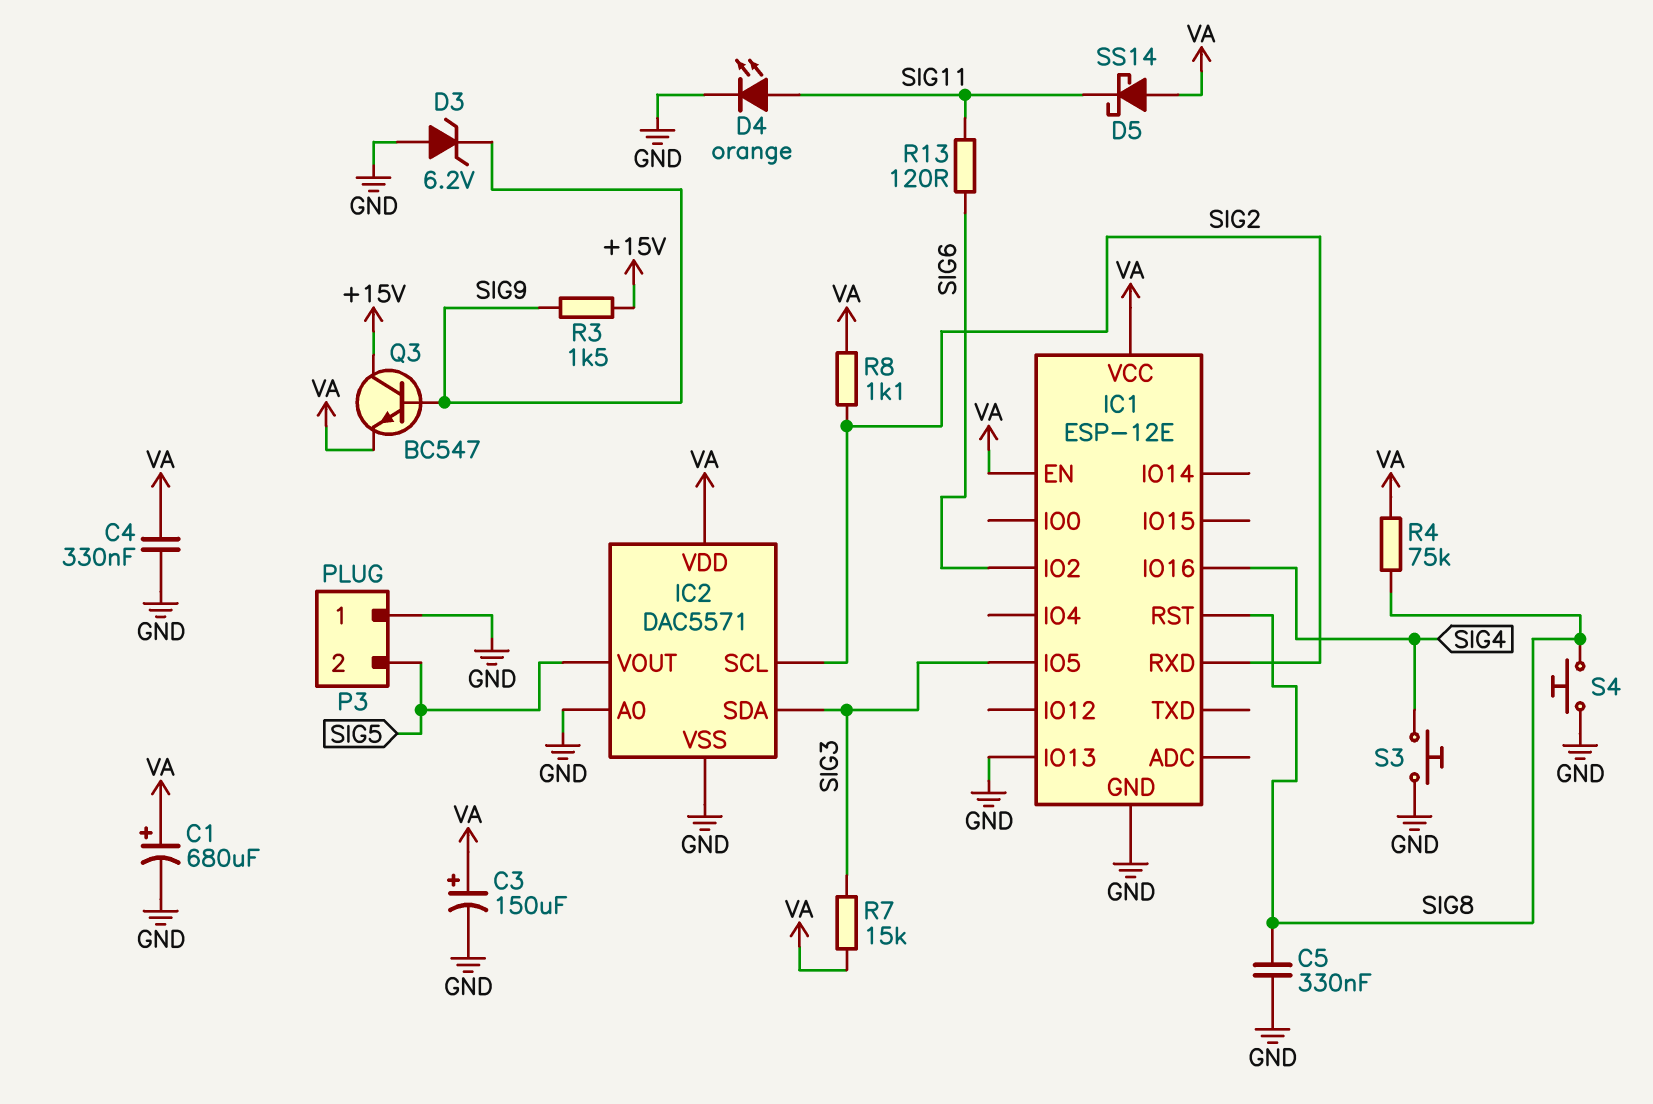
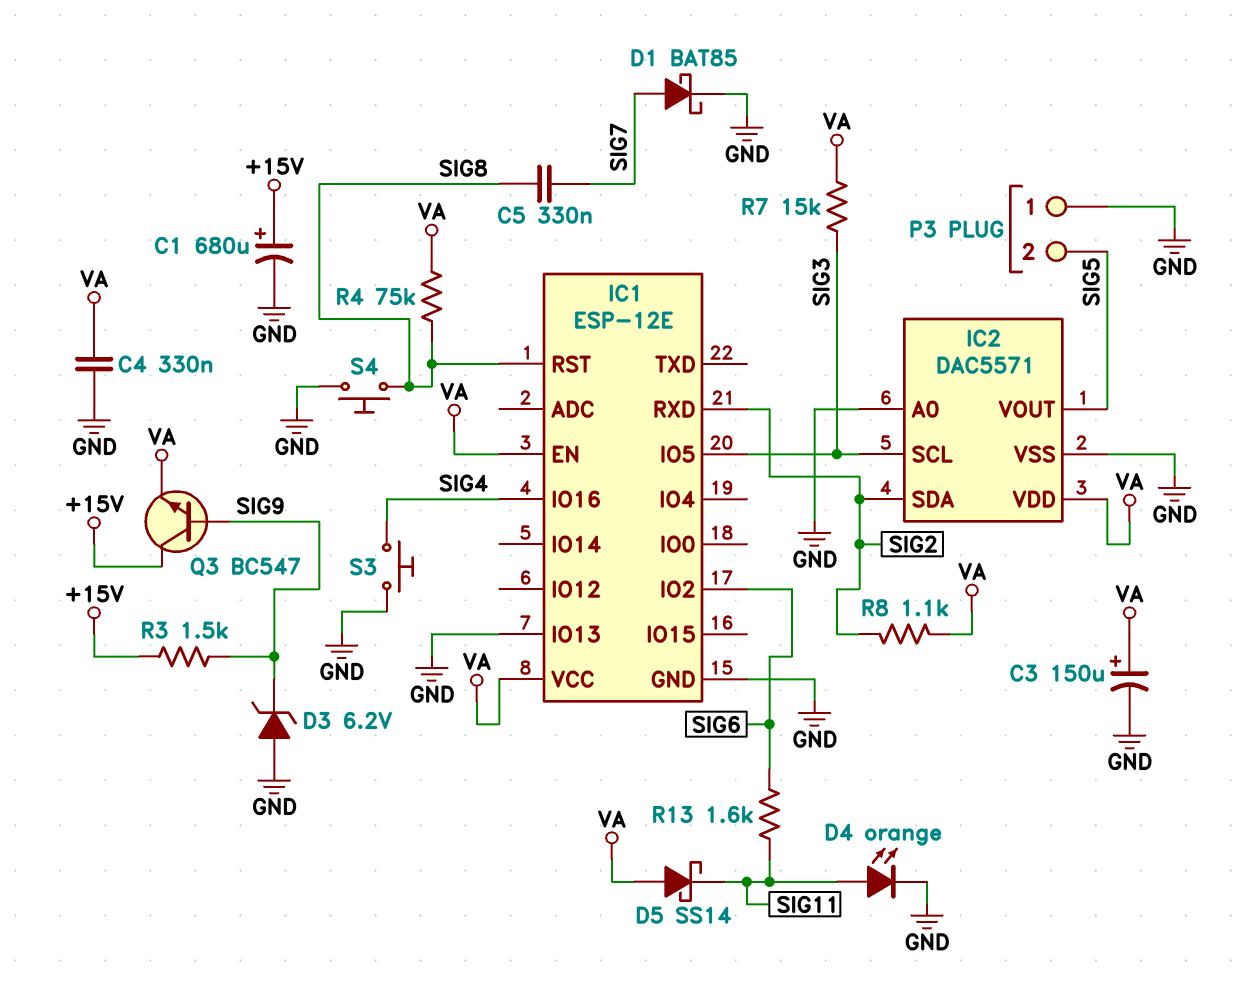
C1: 680uF (plus VA, minus GND) -> 680uF (plus +15V, minus GND)
C5: 330nF (GND, SIG8) -> 330nF (SIG7, SIG8)
D1: none -> schottky BAT85 (A SIG7, K GND)
IC2 pin SCL: SIG2 -> SIG3
IC2 pin SDA: SIG3 -> SIG2
R13: 120 (SIG6, SIG11) -> 1.6k (SIG6, SIG11)

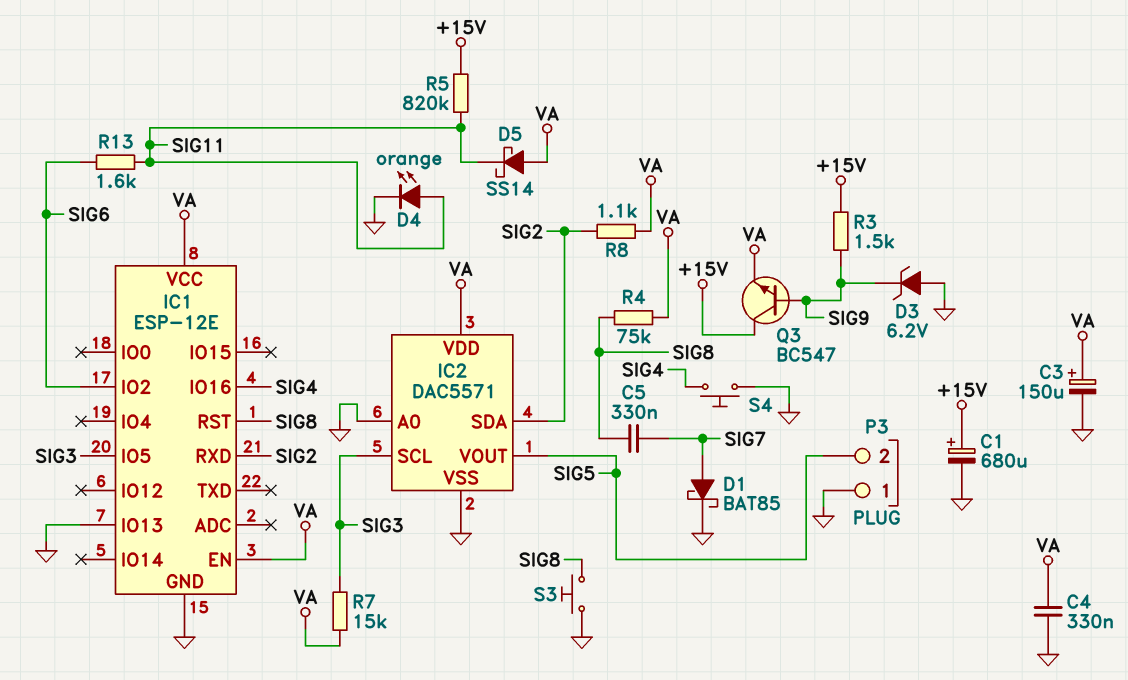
R5: none -> 820k (+15V, SIG11)
S3: button (GND, SIG4) -> button (GND, SIG8)
S4: button (GND, SIG8) -> button (GND, SIG4)

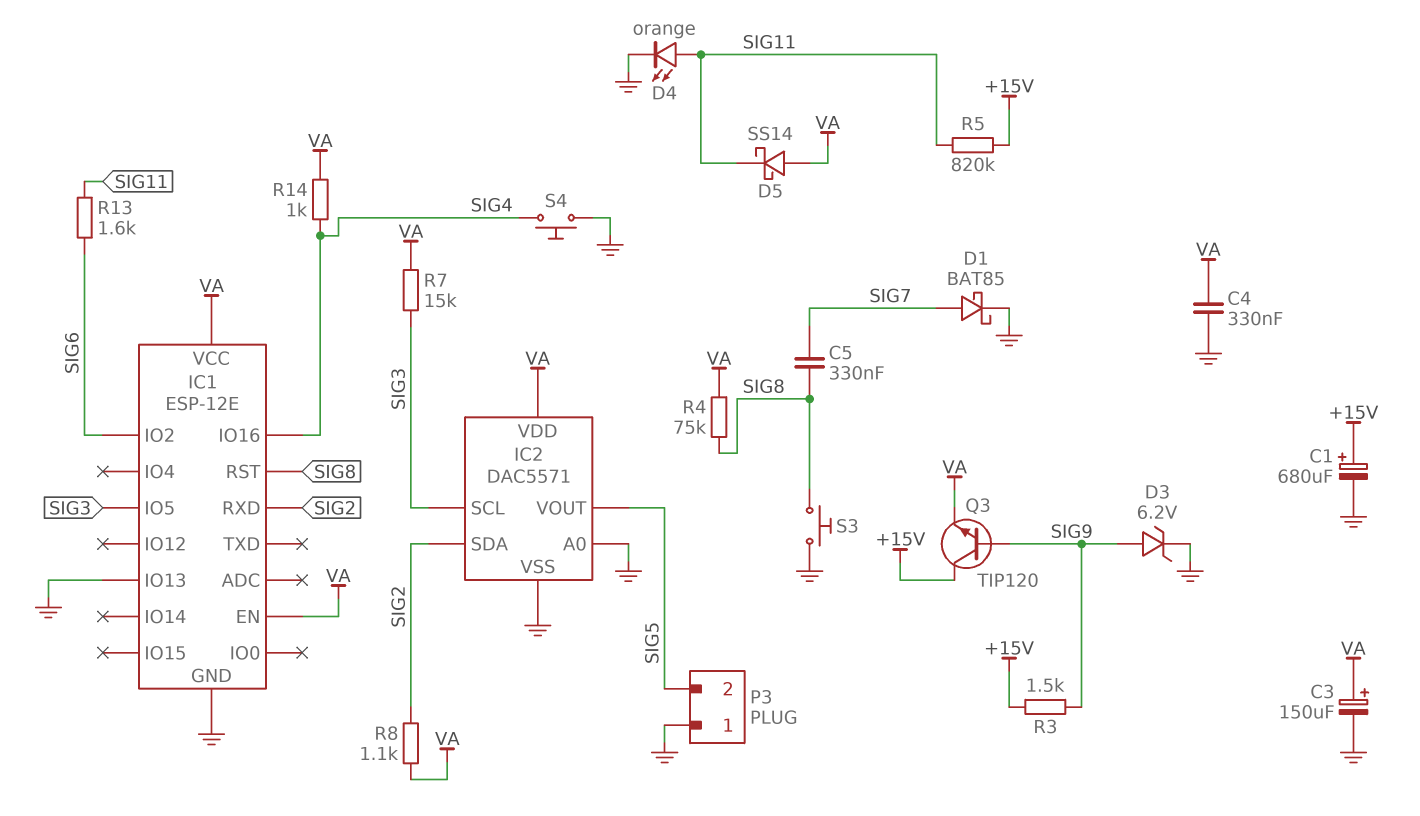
D3: zener 6.2V (A GND, K SIG9) -> zener 6.2V (A SIG9, K GND)
Q3: NPN BC547 (B SIG9, C +15V, E VA) -> NPN TIP120 (B SIG9, C +15V, E VA)
R14: none -> 1k (SIG4, VA)

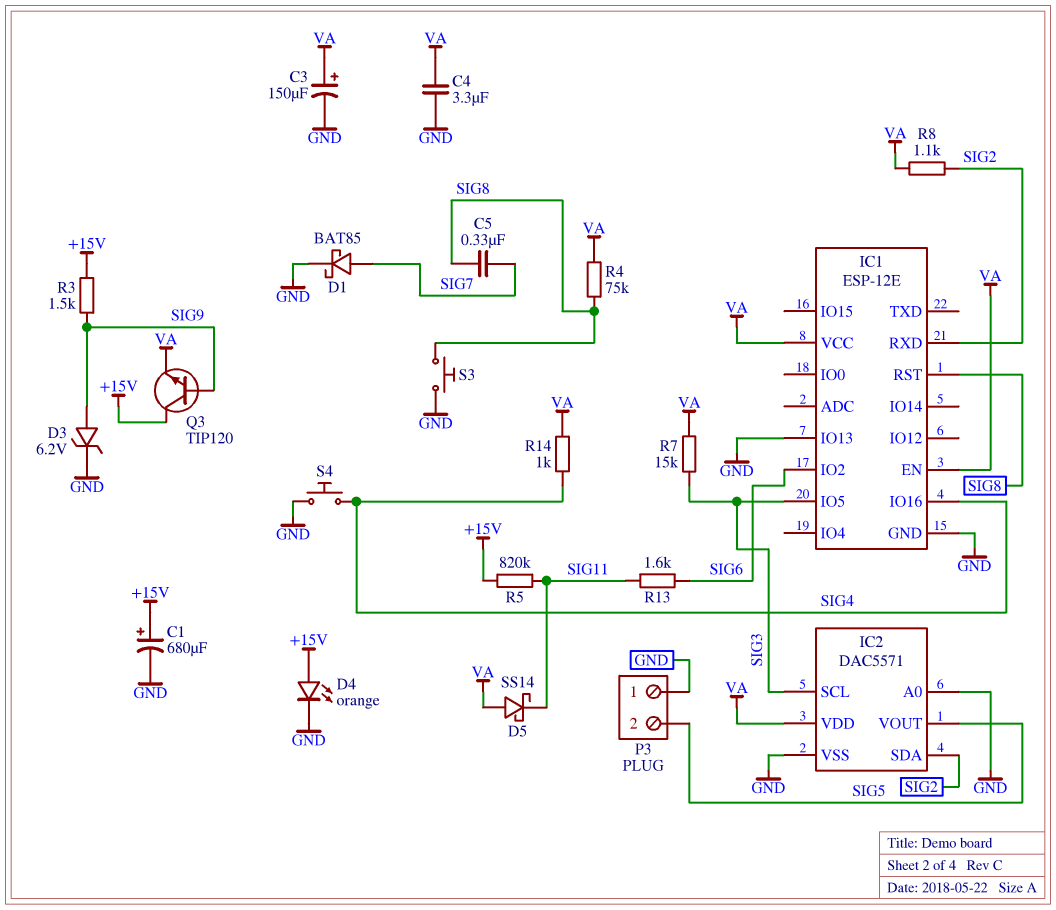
C4: 330nF (GND, VA) -> 3.3uF (GND, VA)
D4: LED orange (A SIG11, K GND) -> LED orange (A +15V, K GND)

